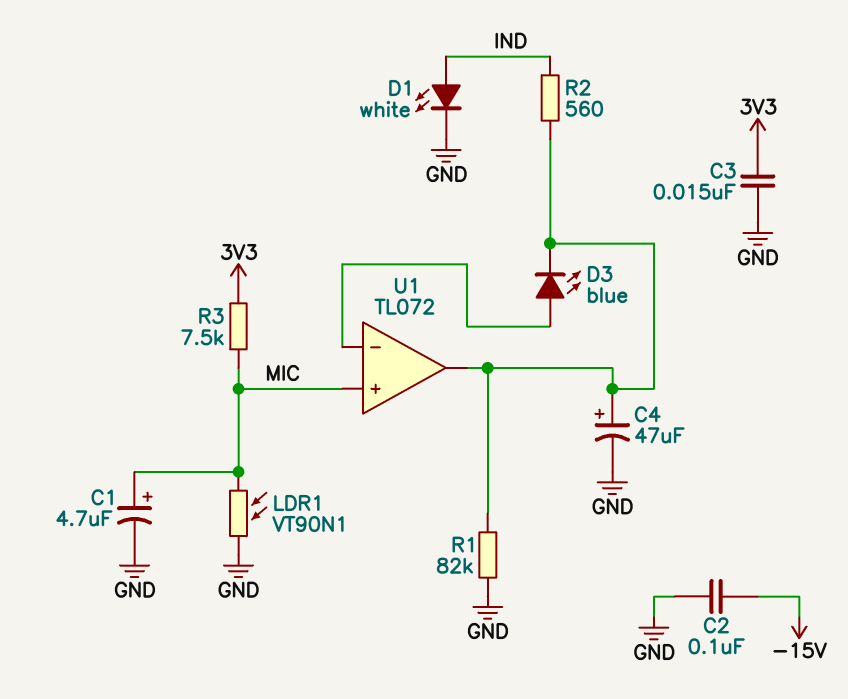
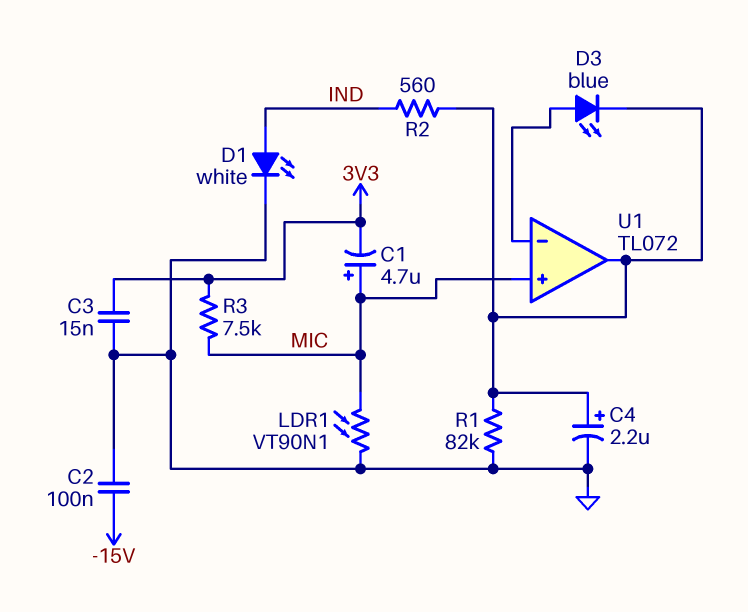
C1: 4.7uF (plus MIC, minus GND) -> 4.7uF (plus MIC, minus 3V3)
C4: 47uF (plus U1/out, minus GND) -> 2.2uF (plus U1/out, minus GND)

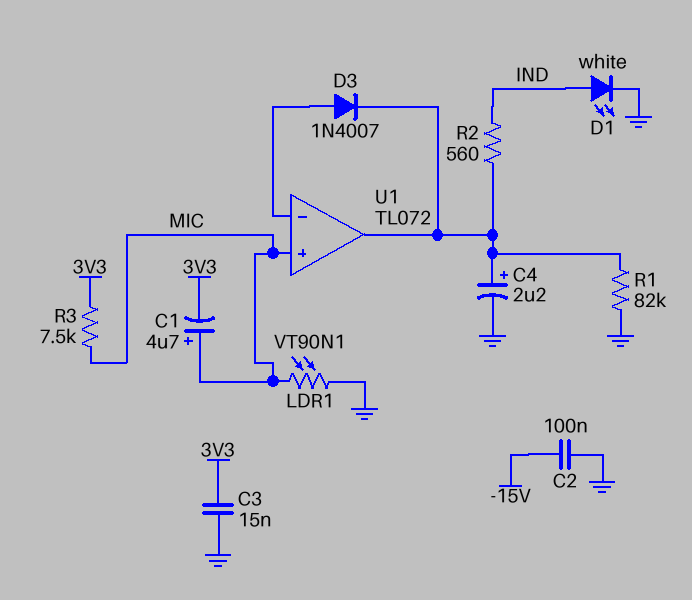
D3: LED blue (A U1/in-, K U1/out) -> diode 1N4007 (A U1/in-, K U1/out)

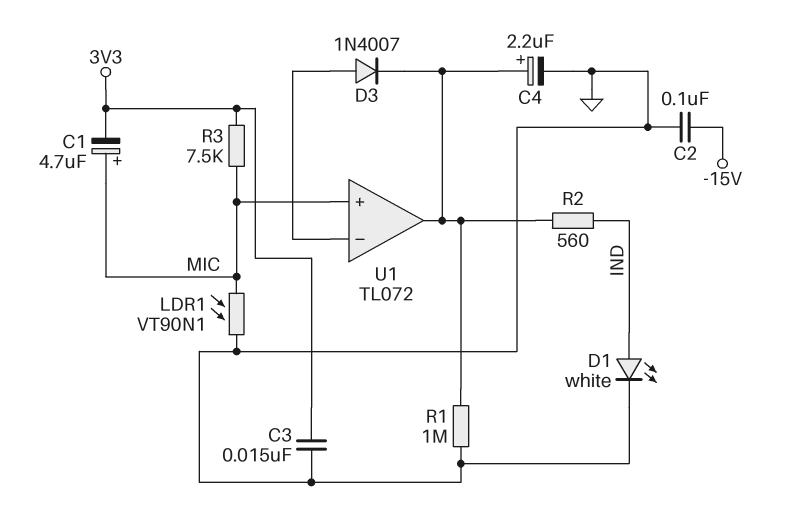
R1: 82k (GND, U1/out) -> 1M (GND, U1/out)

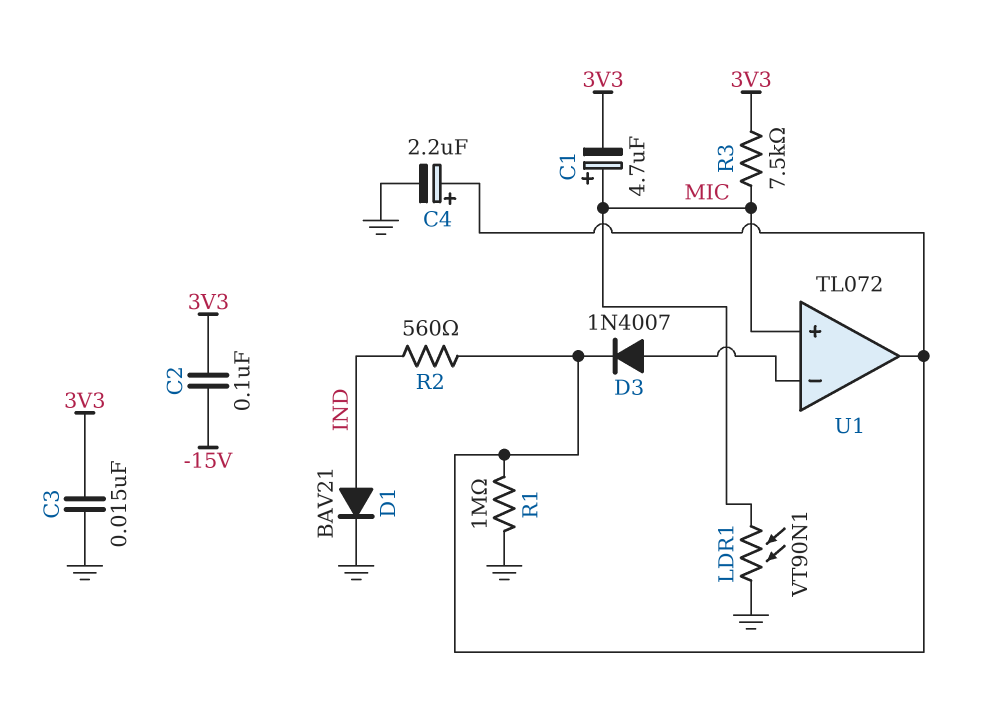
C2: 100nF (-15V, GND) -> 100nF (-15V, 3V3)
D1: LED white (A IND, K GND) -> diode BAV21 (A IND, K GND)

